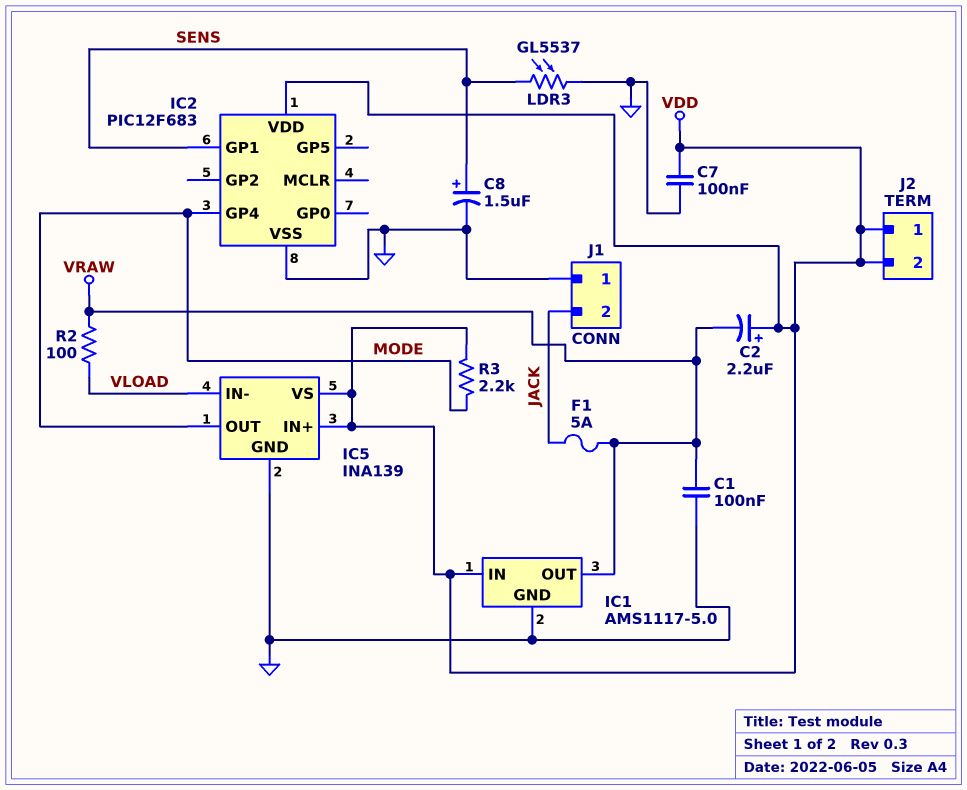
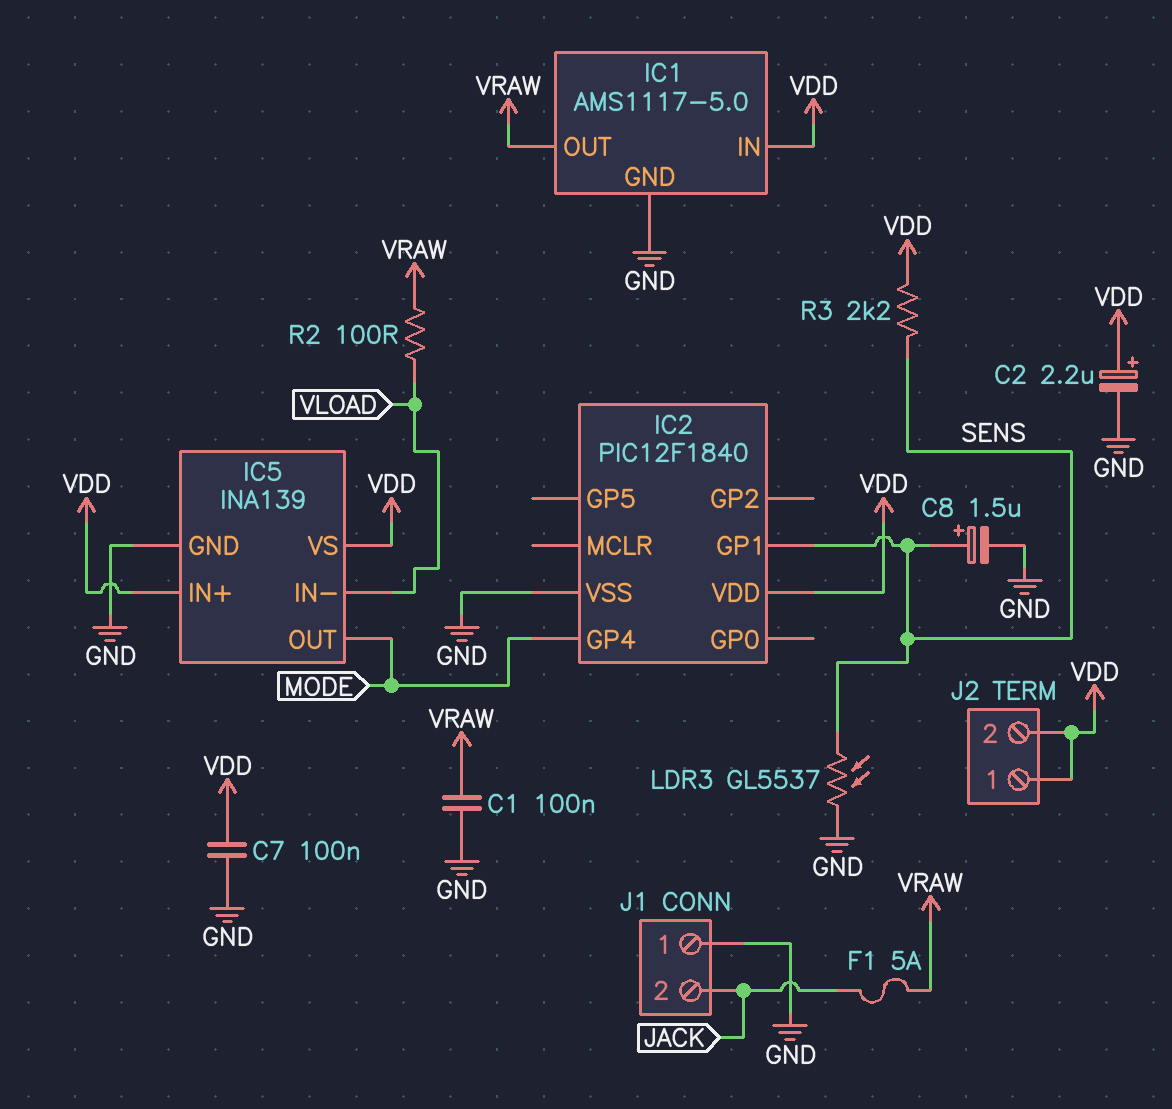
C2: 2.2uF (plus VDD, minus VRAW) -> 2.2uF (plus VDD, minus GND)
IC2: PIC12F683 -> PIC12F1840
R3: 2.2k (MODE, VDD) -> 2.2k (SENS, VDD)

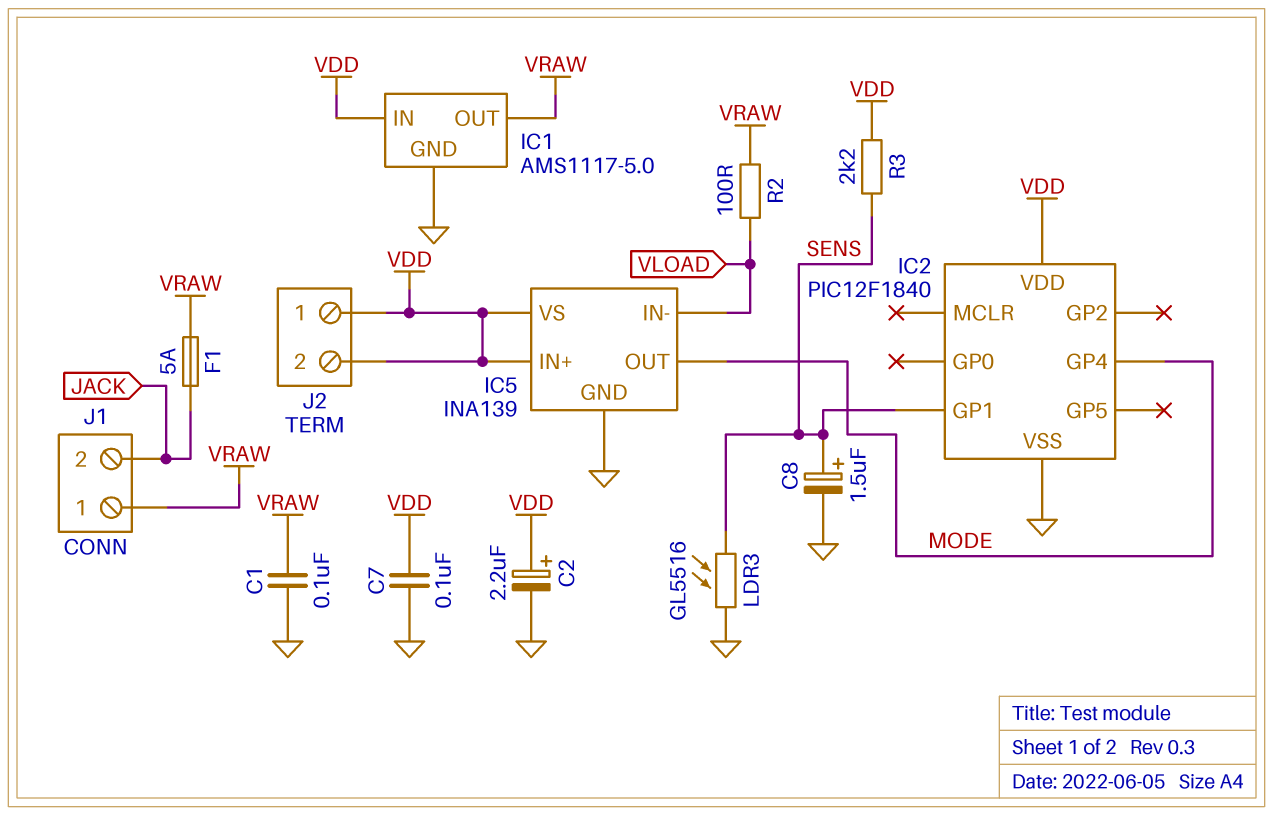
J1 pin 1: GND -> VRAW
LDR3: GL5537 (GND, SENS) -> GL5516 (GND, SENS)

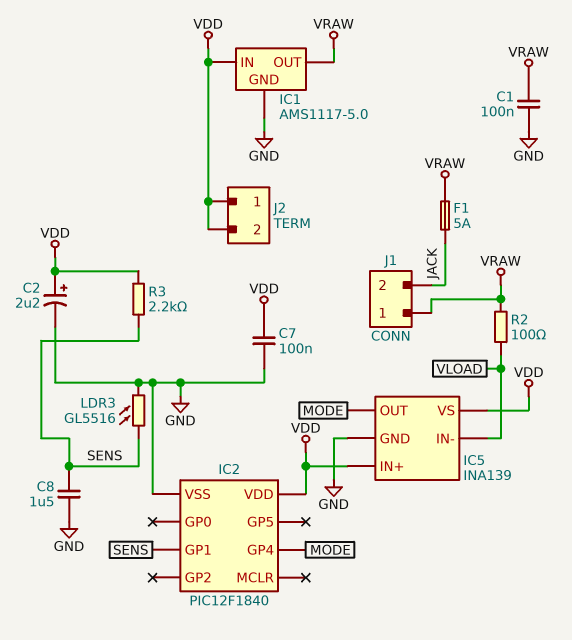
C8: 1.5uF (plus SENS, minus GND) -> 1.5uF (GND, SENS)

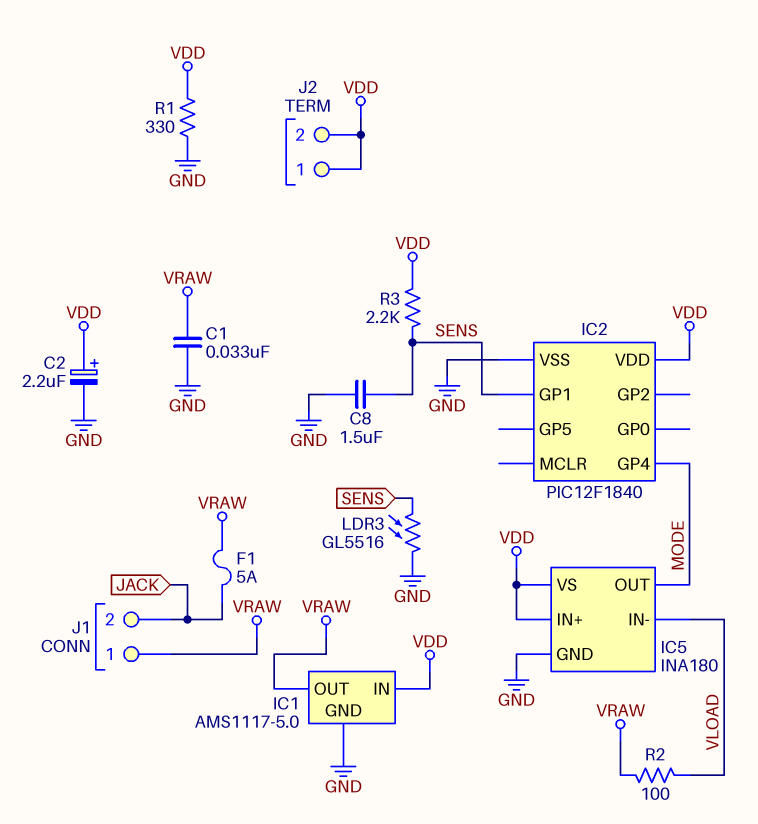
C1: 100nF (GND, VRAW) -> 33nF (GND, VRAW)
C7: 100nF (GND, VDD) -> none
IC5: INA139 -> INA180
R1: none -> 330 (GND, VDD)

